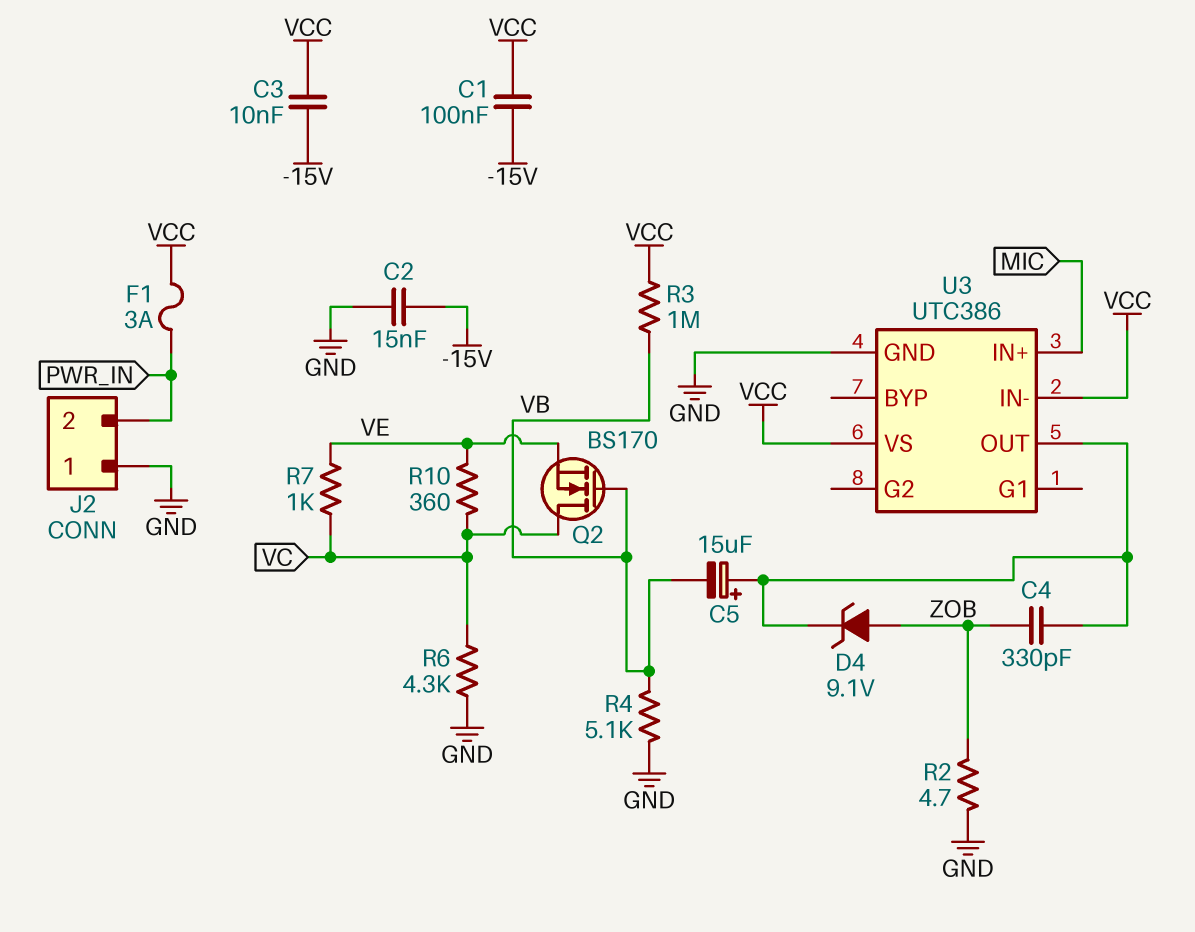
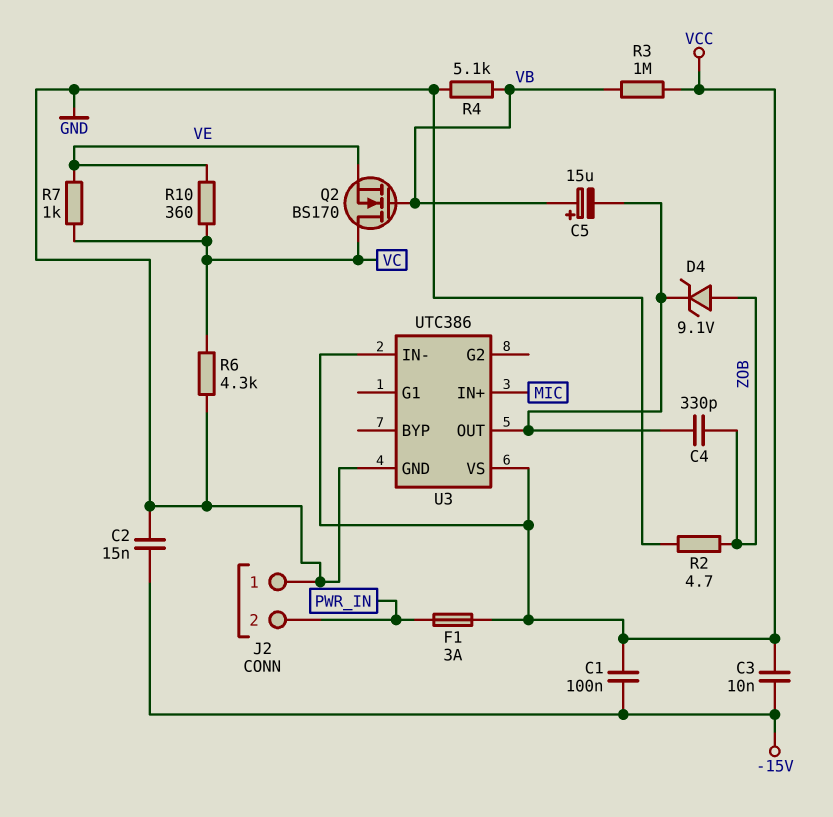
C5: 15uF (plus U3/OUT, minus VB) -> 15uF (plus VB, minus U3/OUT)

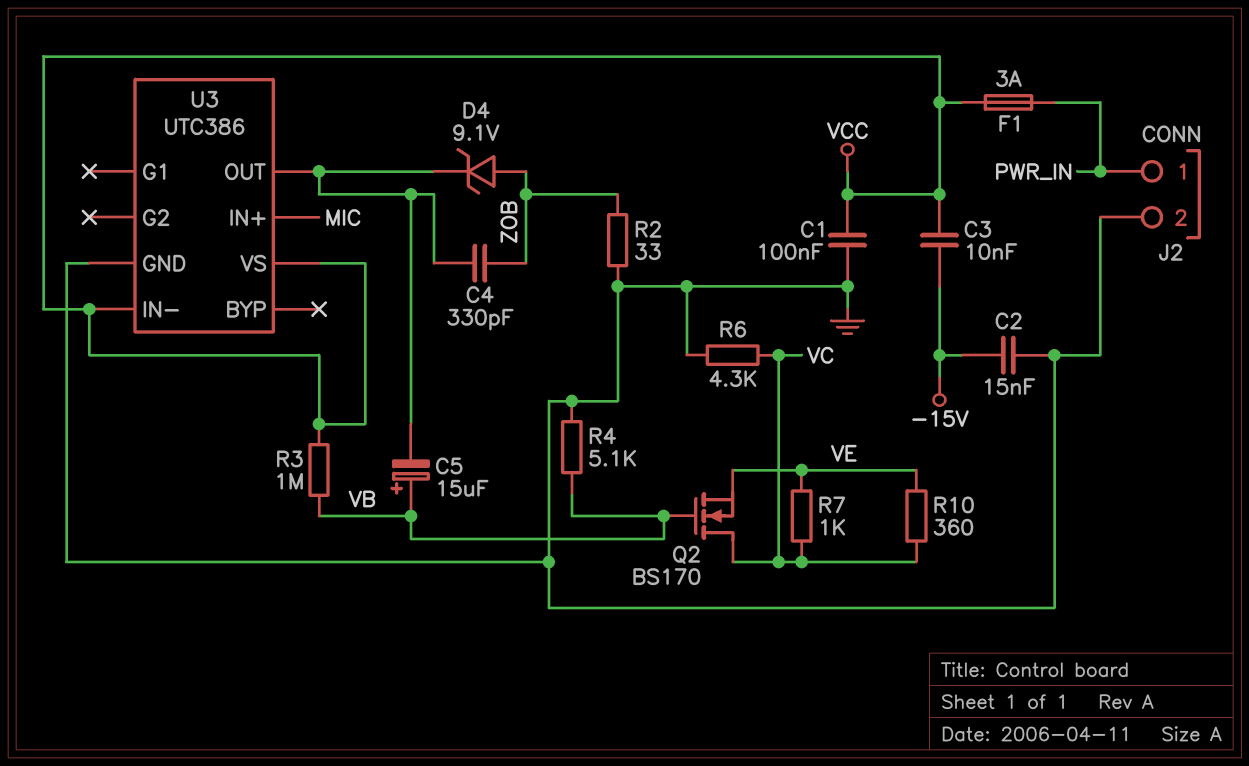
C1: 100nF (-15V, VCC) -> 100nF (GND, VCC)
J2 pin 1: GND -> PWR_IN
J2 pin 2: PWR_IN -> GND
R2: 4.7 (GND, ZOB) -> 33 (GND, ZOB)

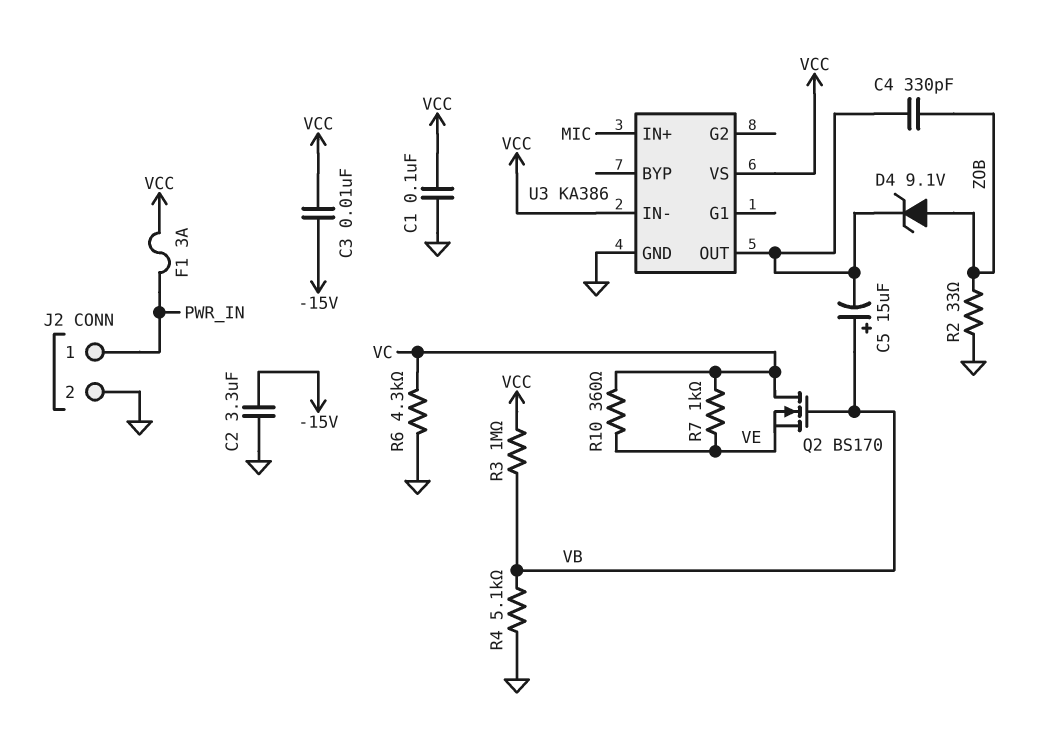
C2: 15nF (-15V, GND) -> 3.3uF (-15V, GND)
U3: UTC386 -> KA386

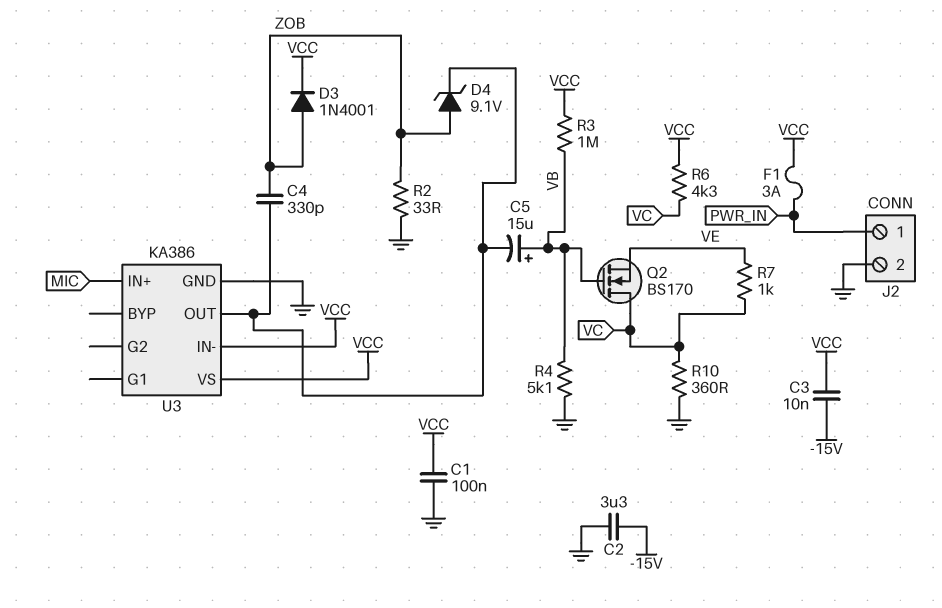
D3: none -> diode 1N4001 (A ZOB, K VCC)
R6: 4.3k (GND, VC) -> 4.3k (VC, VCC)
R10: 360 (VC, VE) -> 360 (GND, VC)

